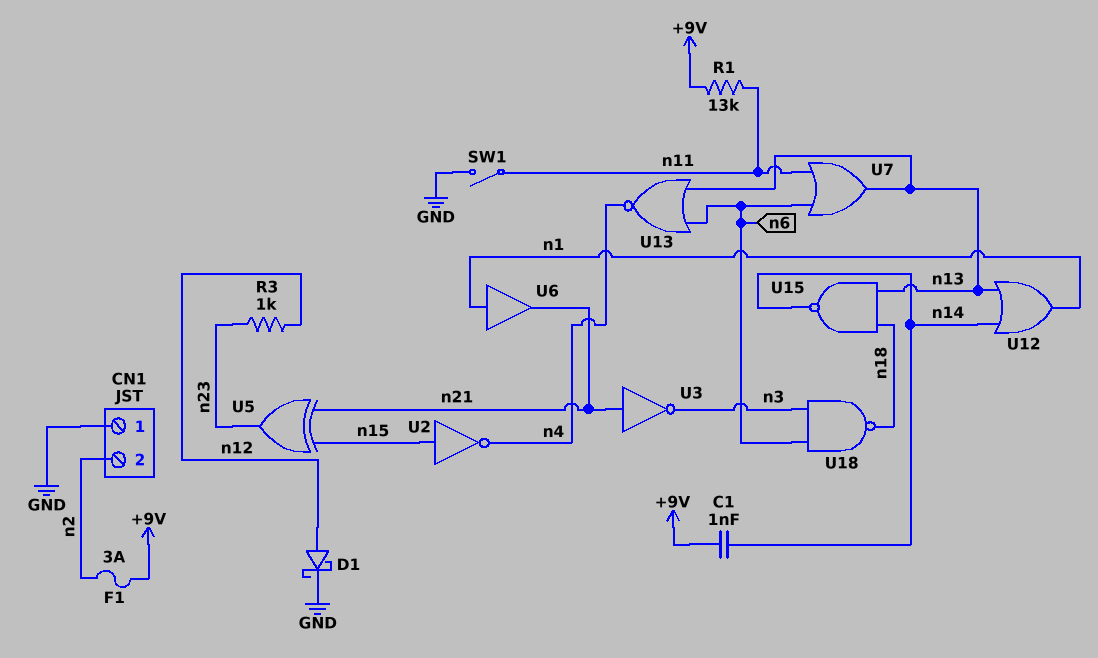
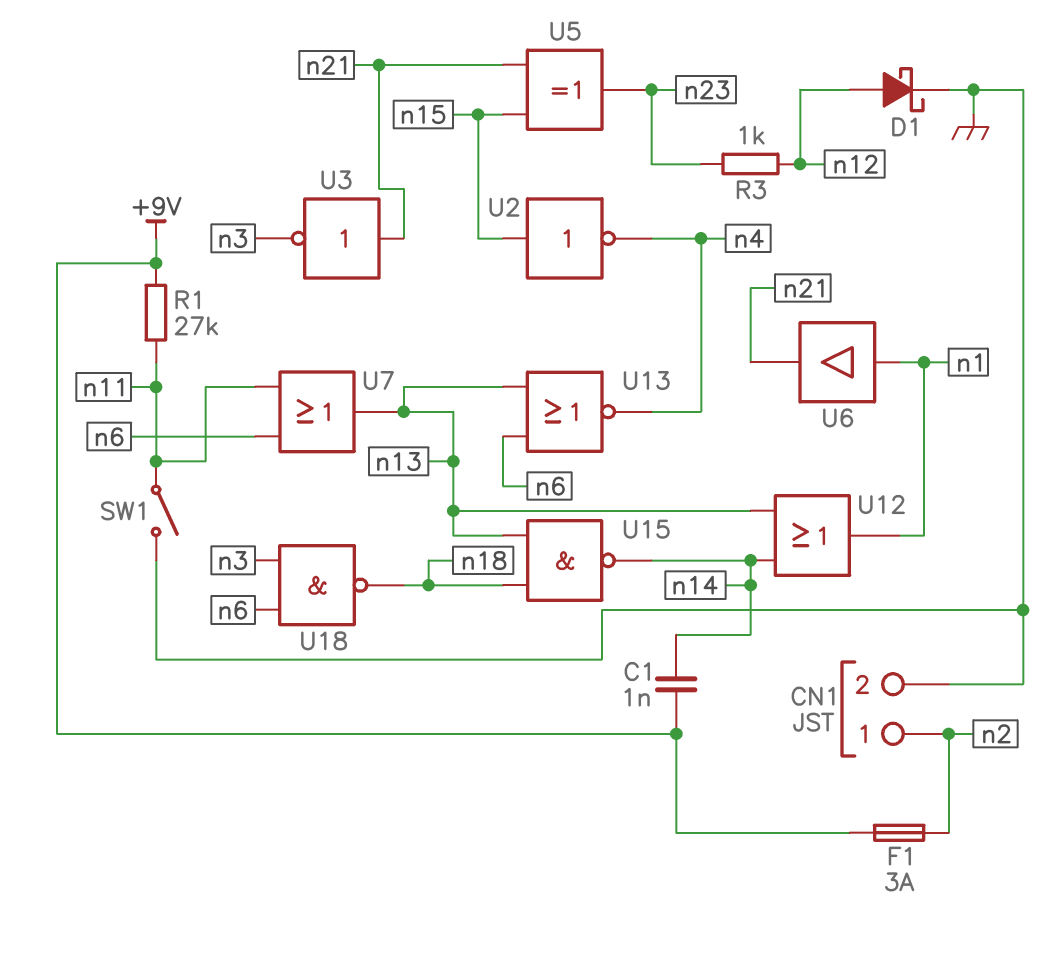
CN1 pin 1: GND -> n2
CN1 pin 2: n2 -> GND
R1: 13k (+9V, n11) -> 27k (+9V, n11)

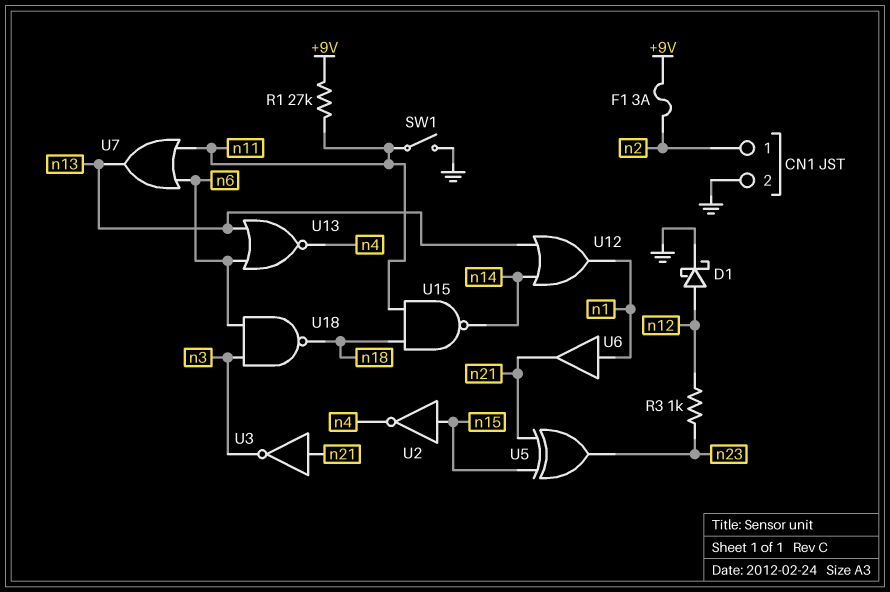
C1: 1nF (+9V, n14) -> none
U15: NAND (in n13, in n18, out n14) -> NAND (in n11, in n18, out n14)

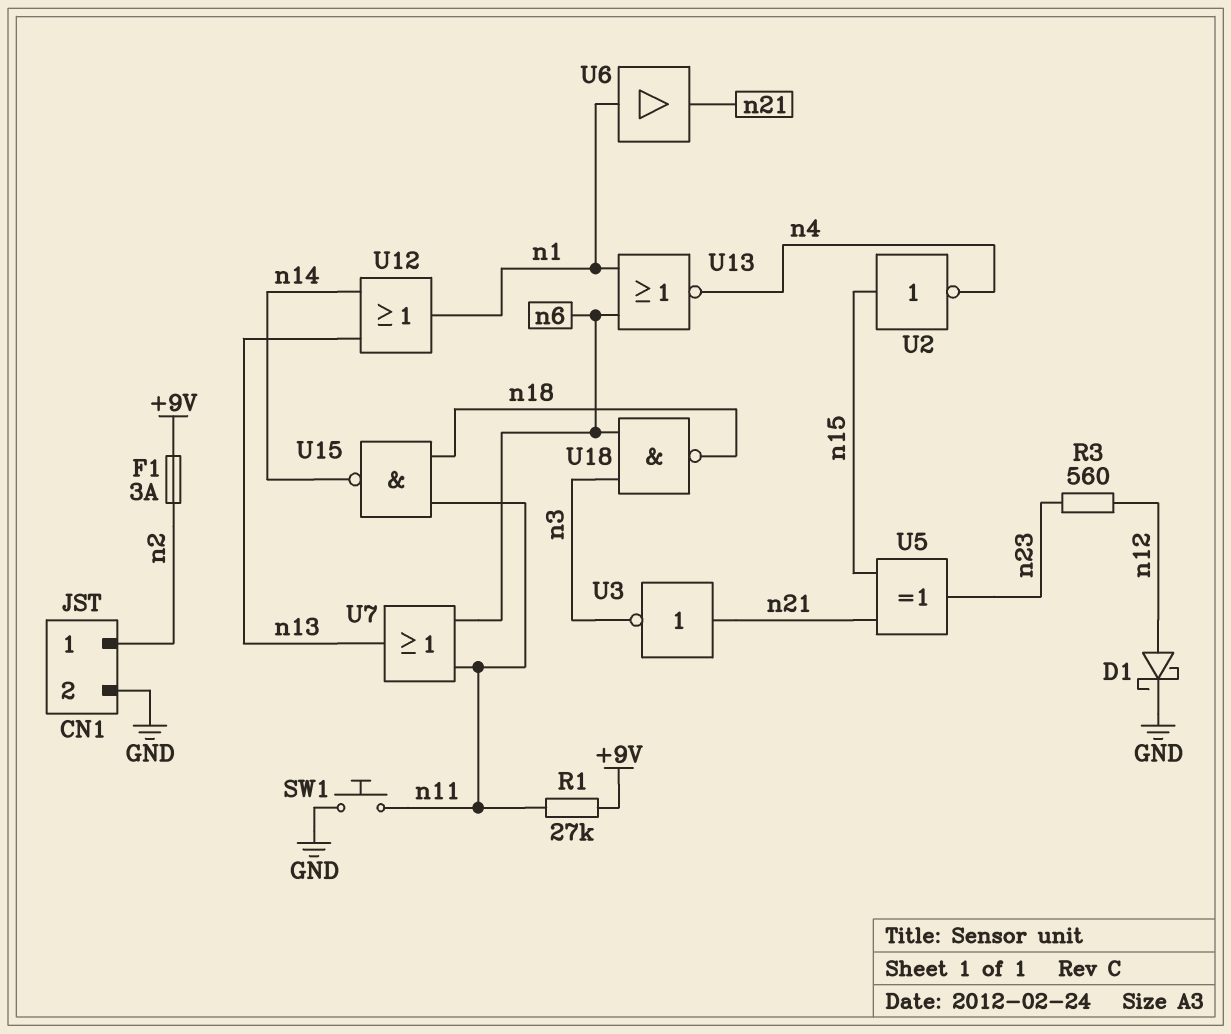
R3: 1k (n12, n23) -> 560 (n12, n23)
SW1: switch (GND, n11) -> button (GND, n11)
U13: NOR (in n6, in n13, out n4) -> NOR (in n1, in n6, out n4)

